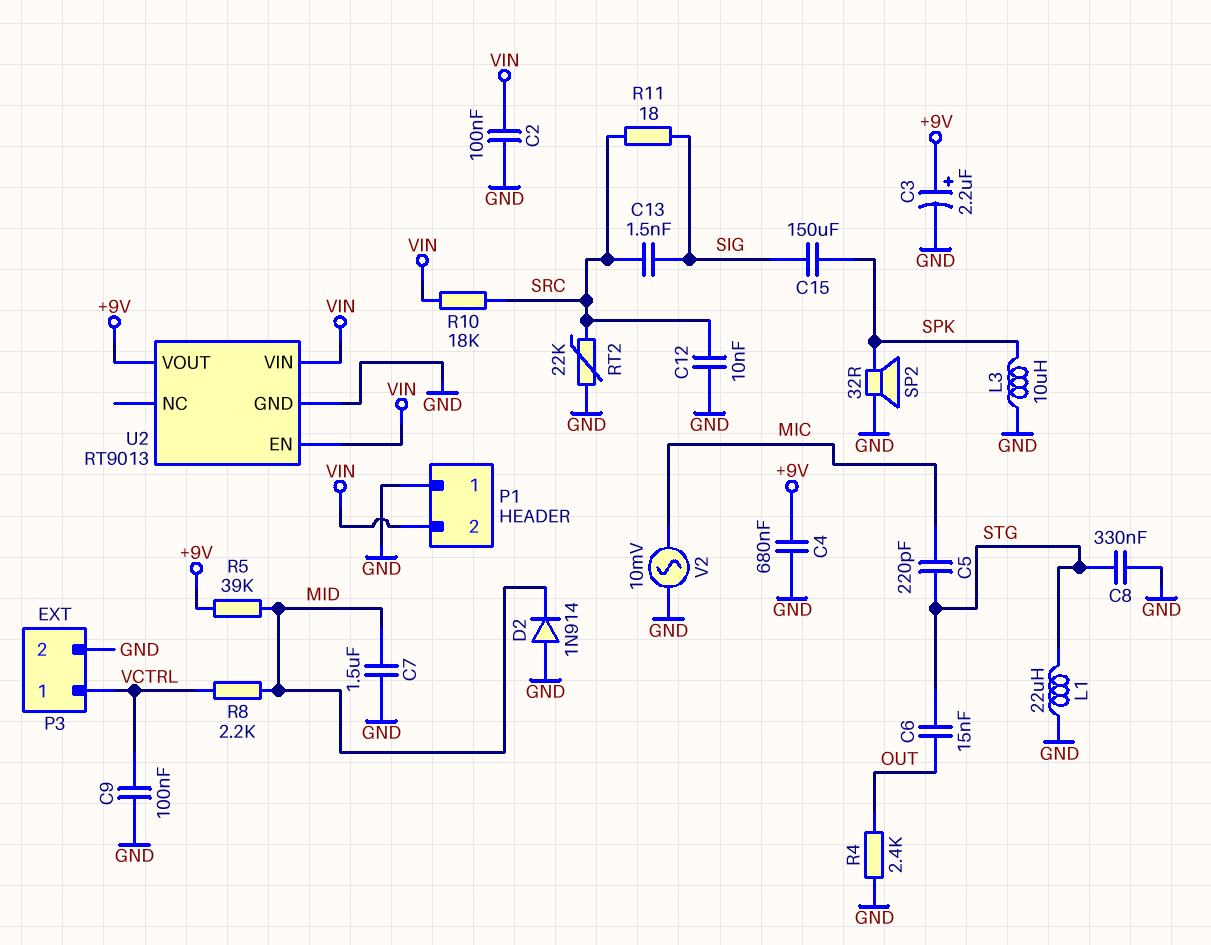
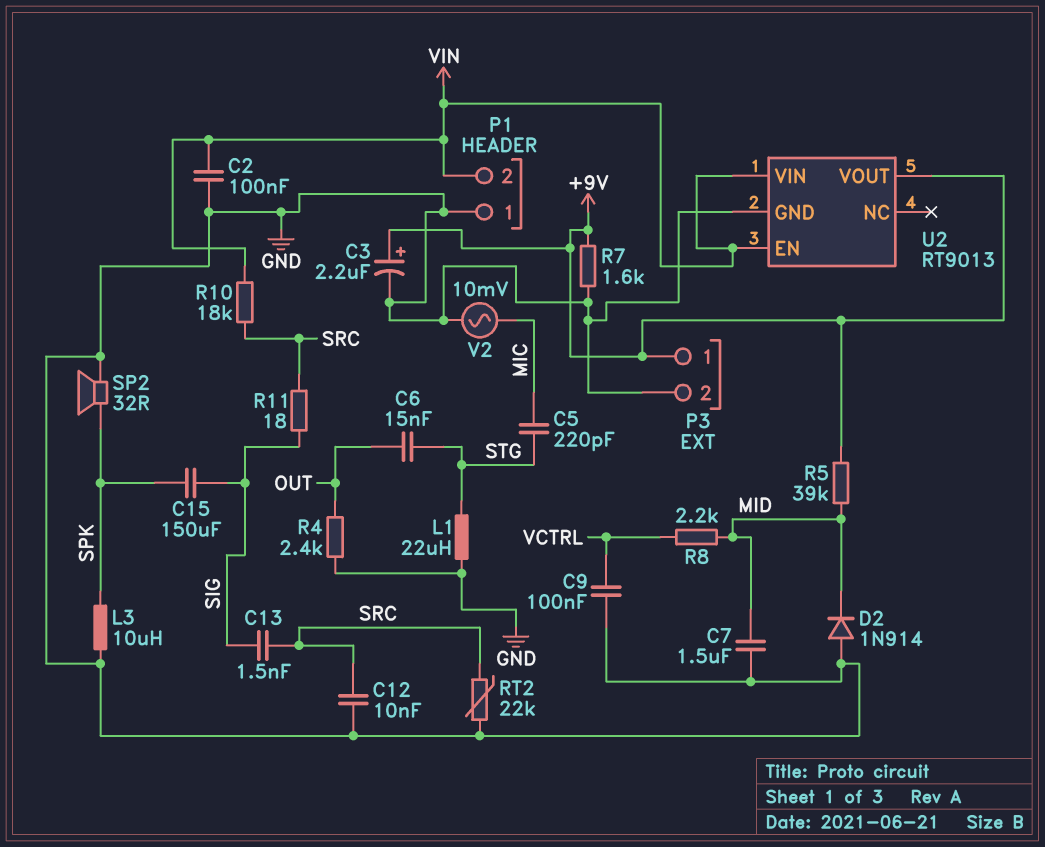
C4: 680nF (+9V, GND) -> none
C8: 330nF (GND, STG) -> none
P3 pin 1: VCTRL -> +9V
R7: none -> 1.6k (+9V, GND)

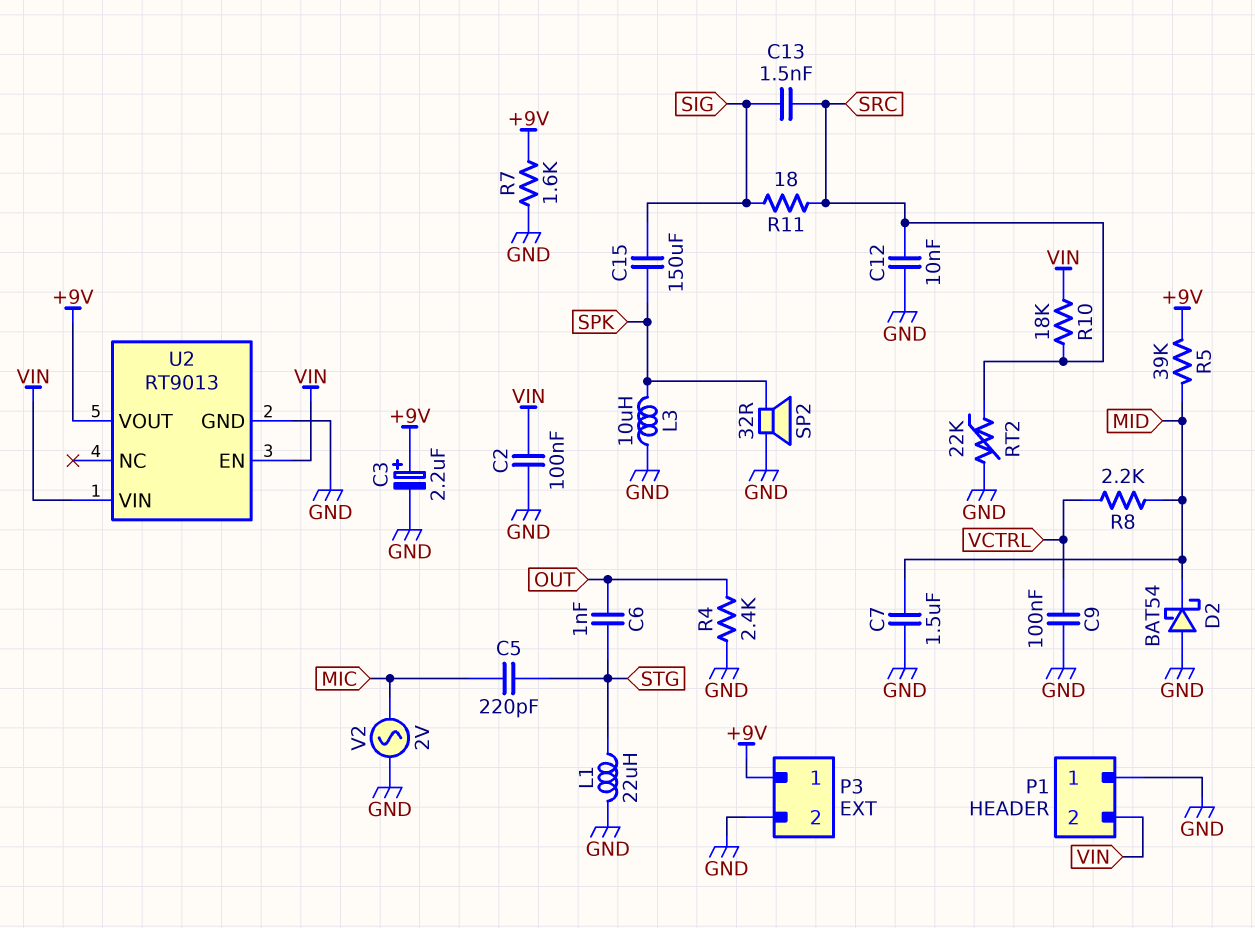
C6: 15nF (OUT, STG) -> 1nF (OUT, STG)
D2: diode 1N914 (A GND, K MID) -> schottky BAT54 (A GND, K MID)
V2: AC 10mV (GND, MIC) -> AC 2V (GND, MIC)

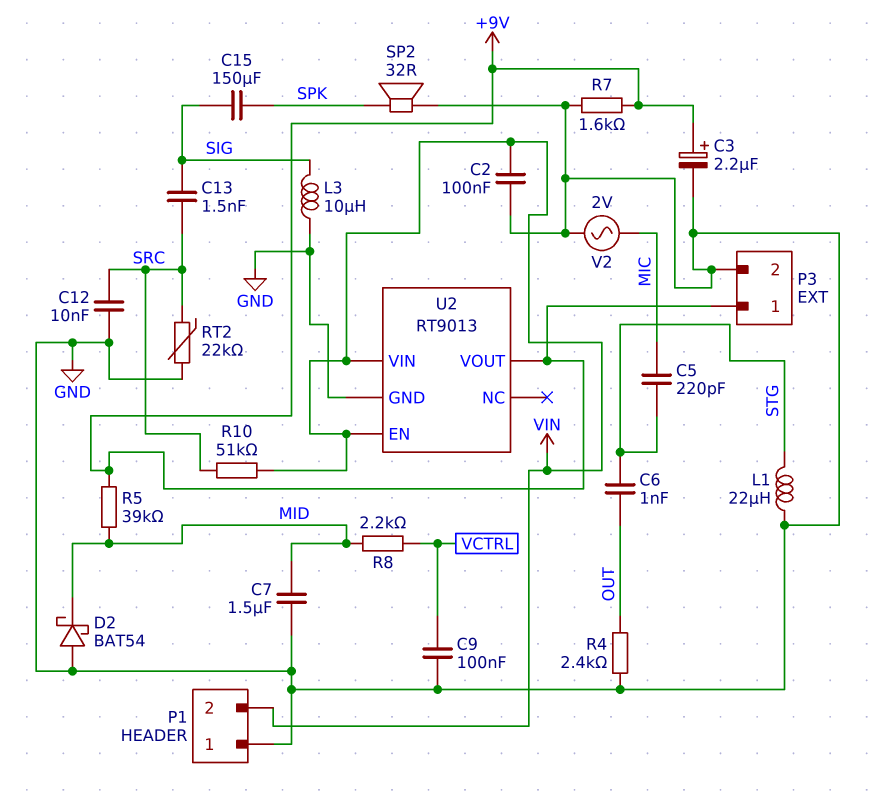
L3: 10uH (GND, SPK) -> 10uH (GND, SIG)
R10: 18k (SRC, VIN) -> 51k (SRC, VIN)
R11: 18 (SIG, SRC) -> none

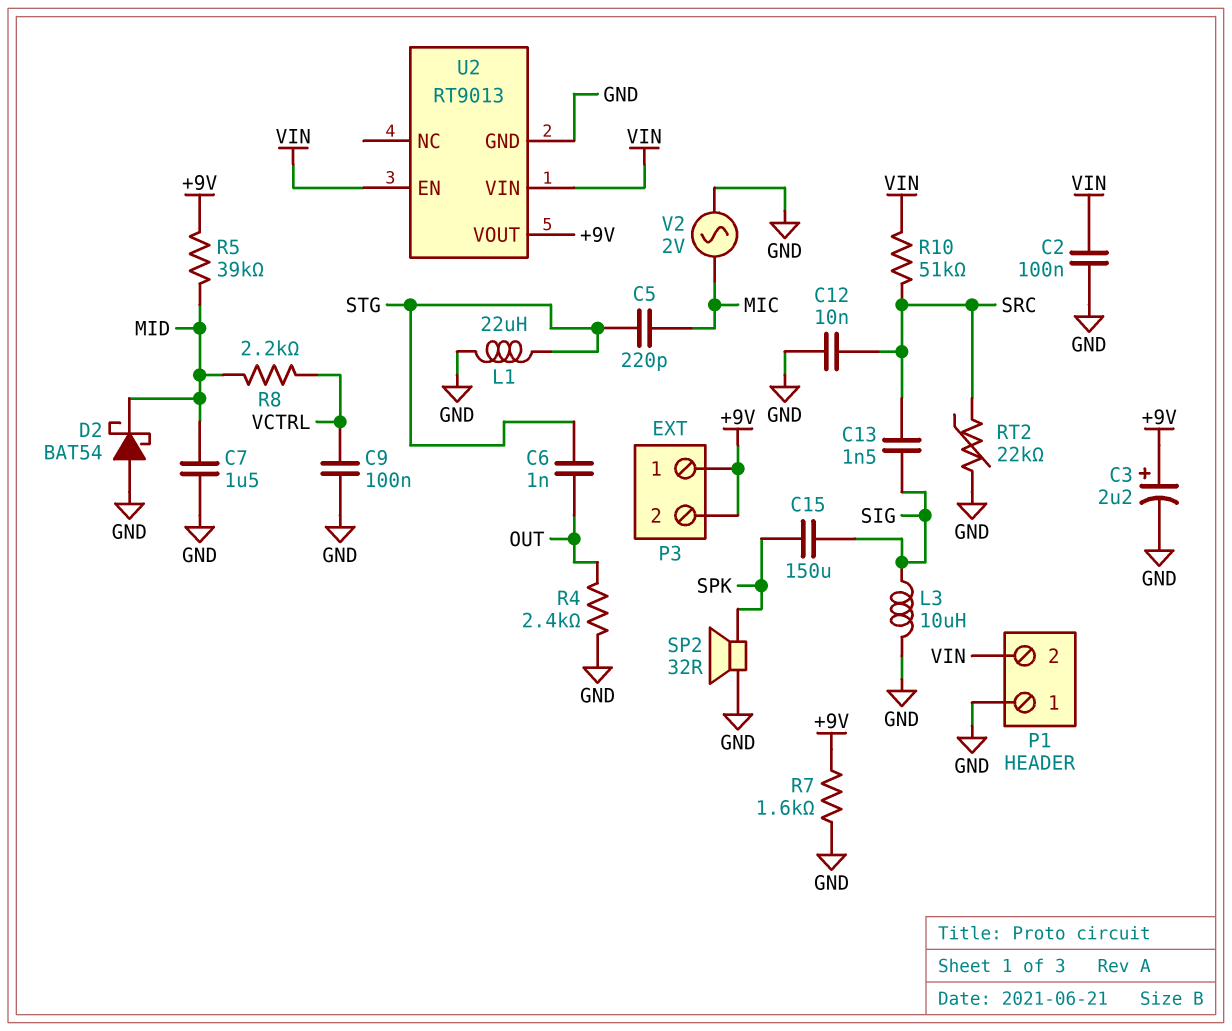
P3 pin 2: GND -> +9V

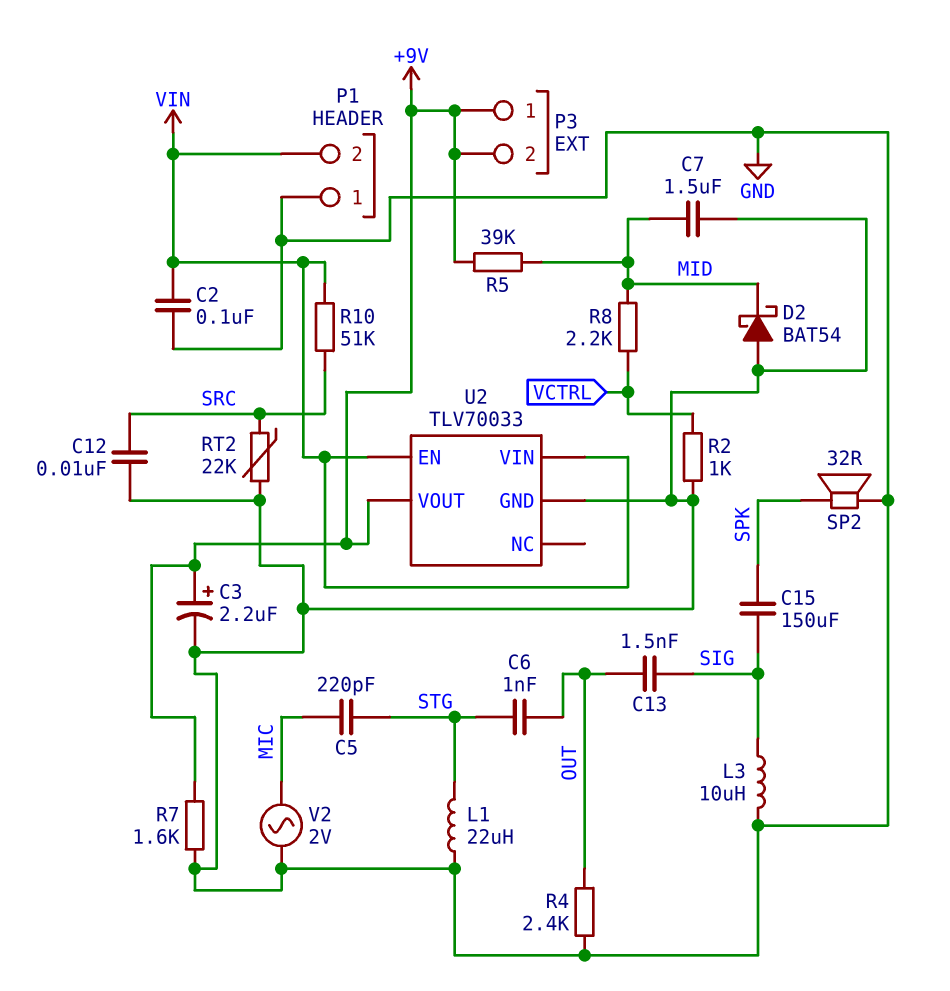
C9: 100nF (GND, VCTRL) -> none
C13: 1.5nF (SIG, SRC) -> 1.5nF (OUT, SIG)
R2: none -> 1k (GND, VCTRL)
U2: RT9013 -> TLV70033

